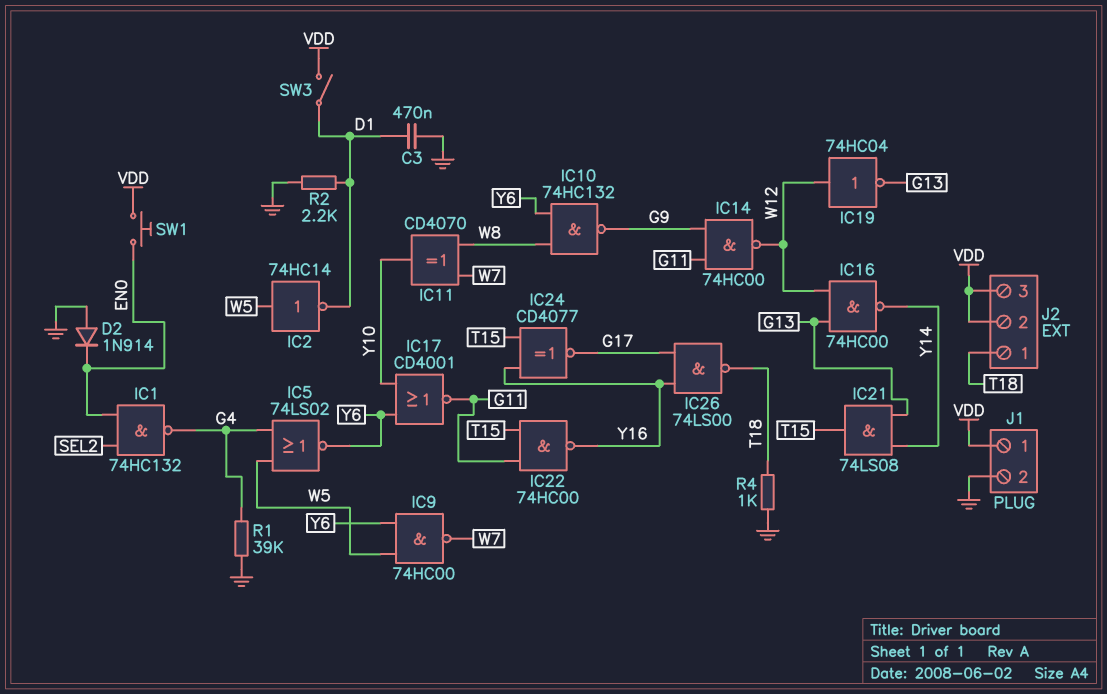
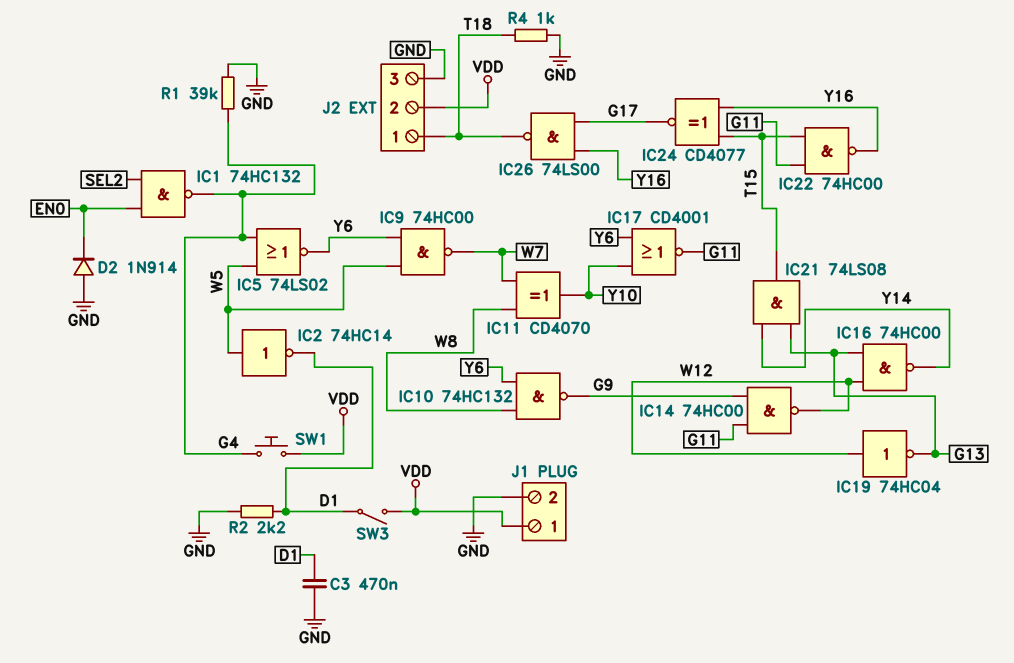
J2 pin 3: VDD -> GND
SW1: button (EN0, VDD) -> button (G4, VDD)

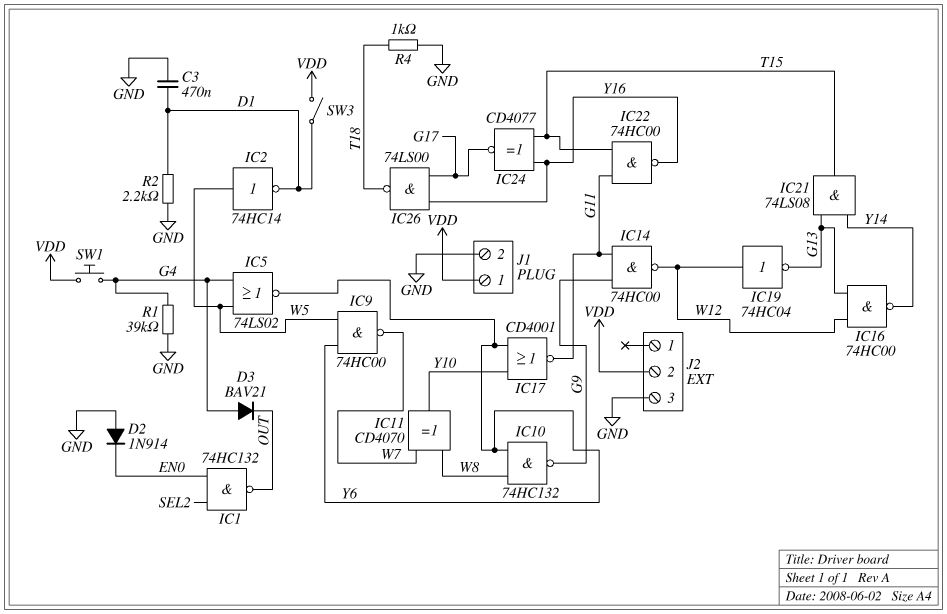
D3: none -> diode BAV21 (A G4, K OUT)
IC1: NAND 74HC132 (in EN0, in SEL2, out G4) -> NAND 74HC132 (in EN0, in SEL2, out OUT)
J2 pin 1: T18 -> none

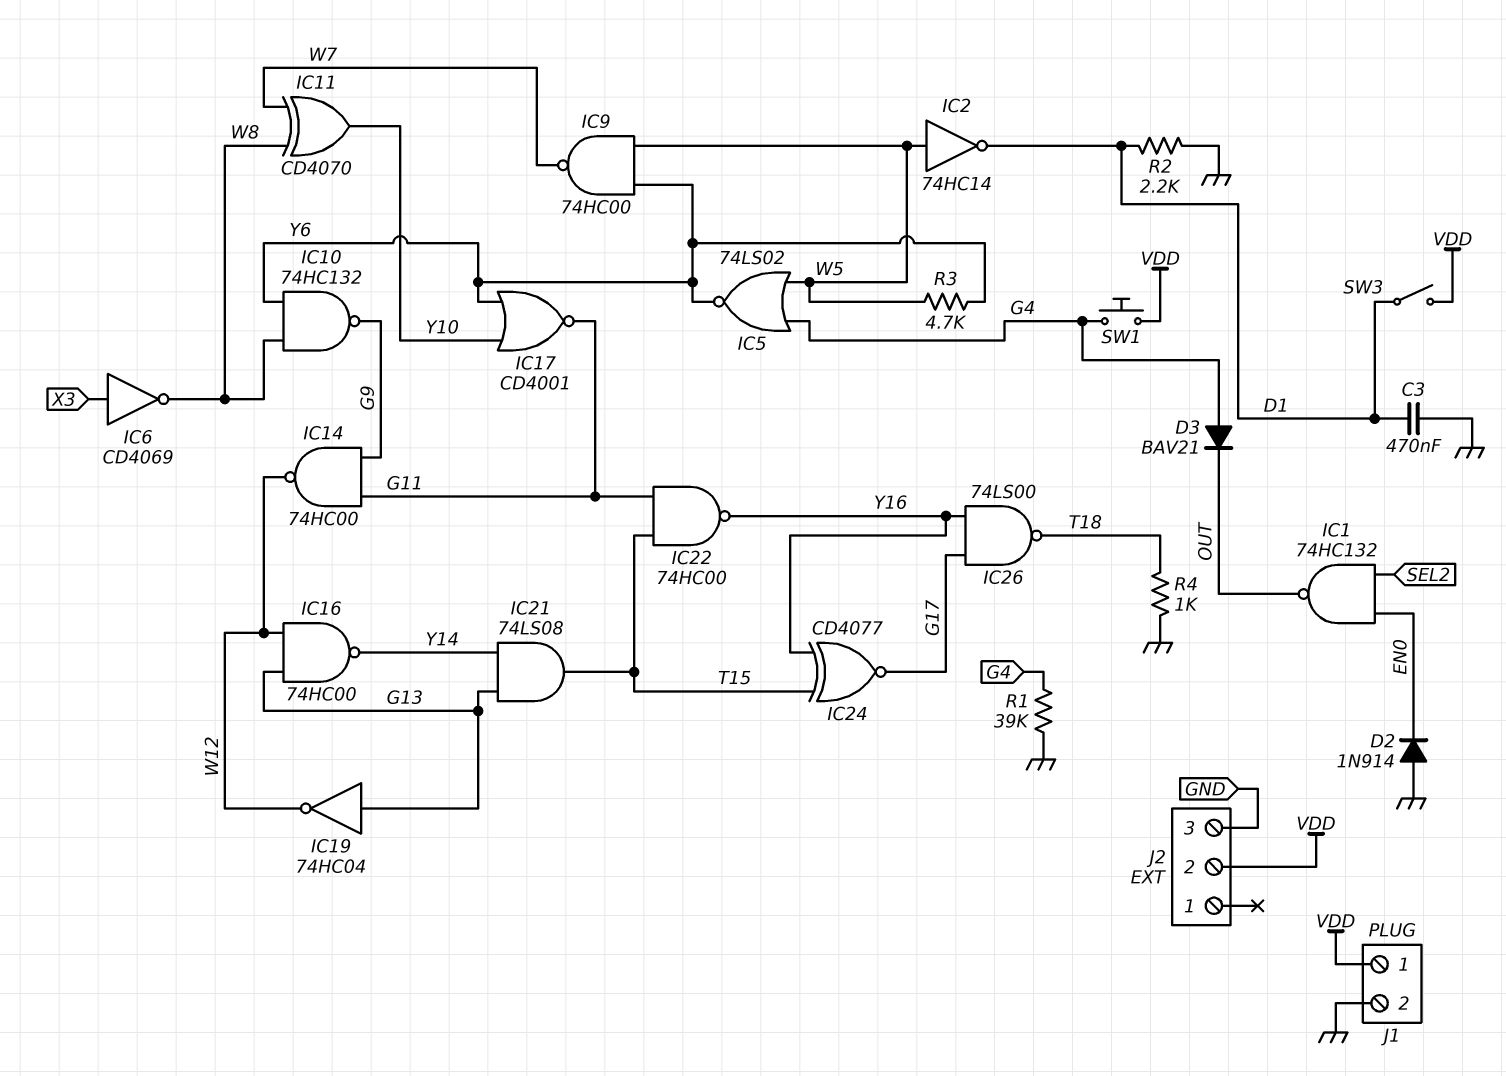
IC6: none -> NOT CD4069 (in X3, out W8)
IC19: NOT 74HC04 (in W12, out G13) -> NOT 74HC04 (in G13, out W12)
R3: none -> 4.7k (W5, Y6)

